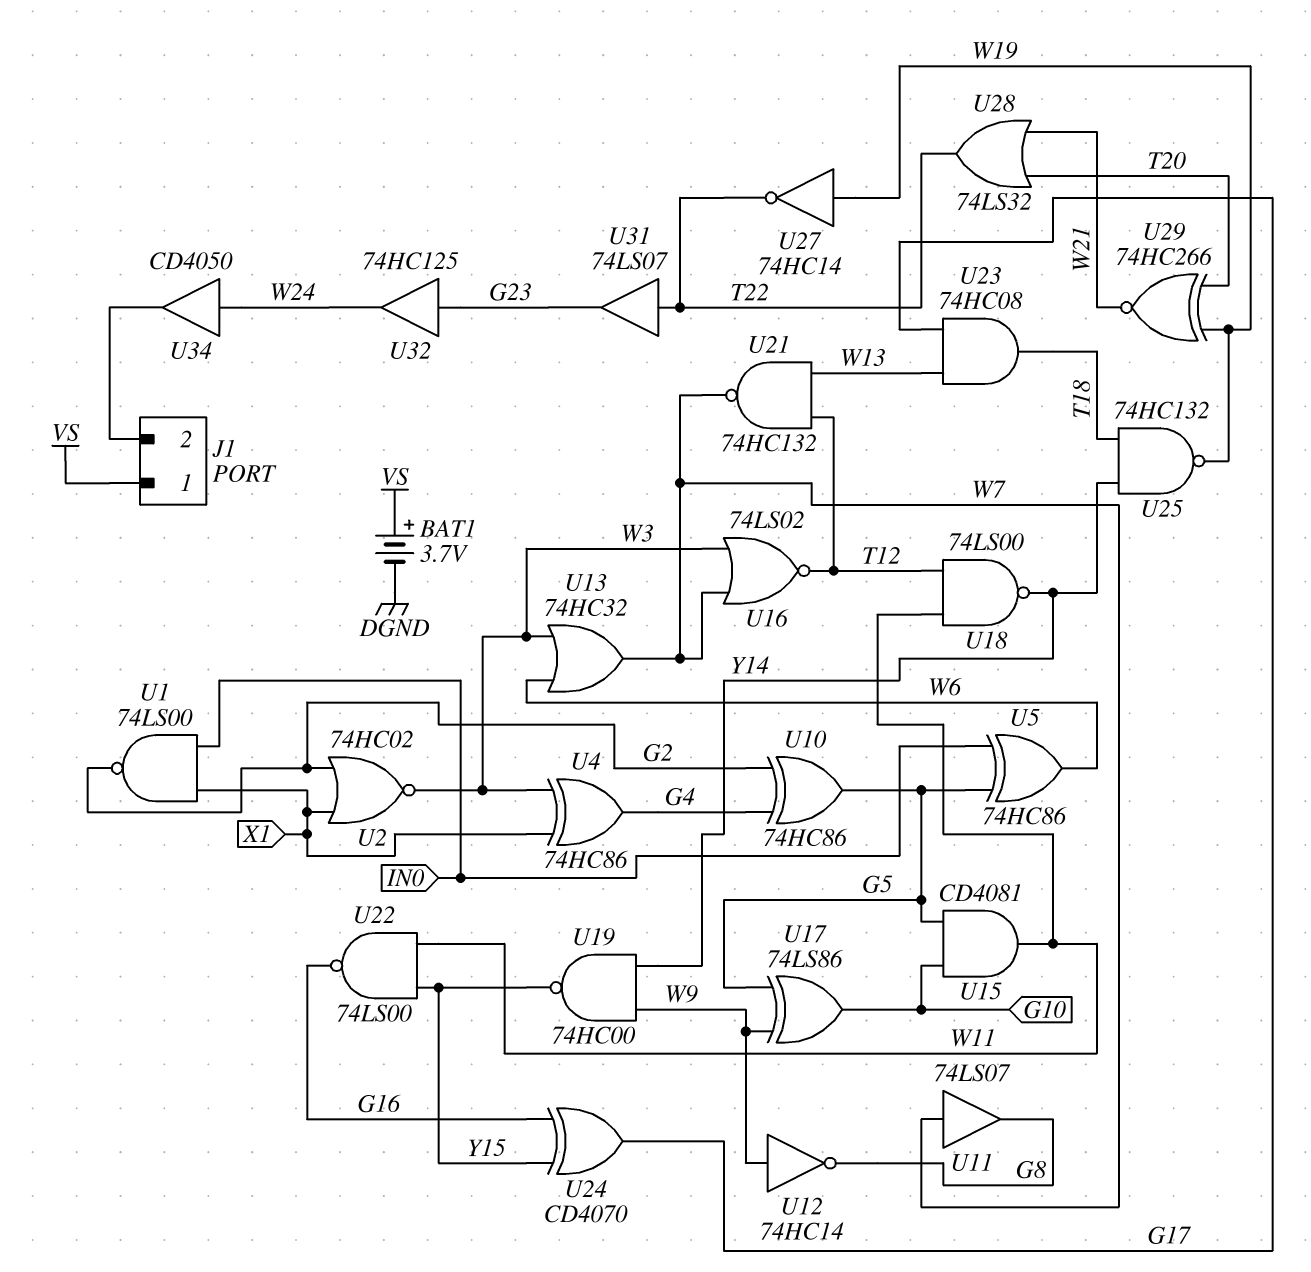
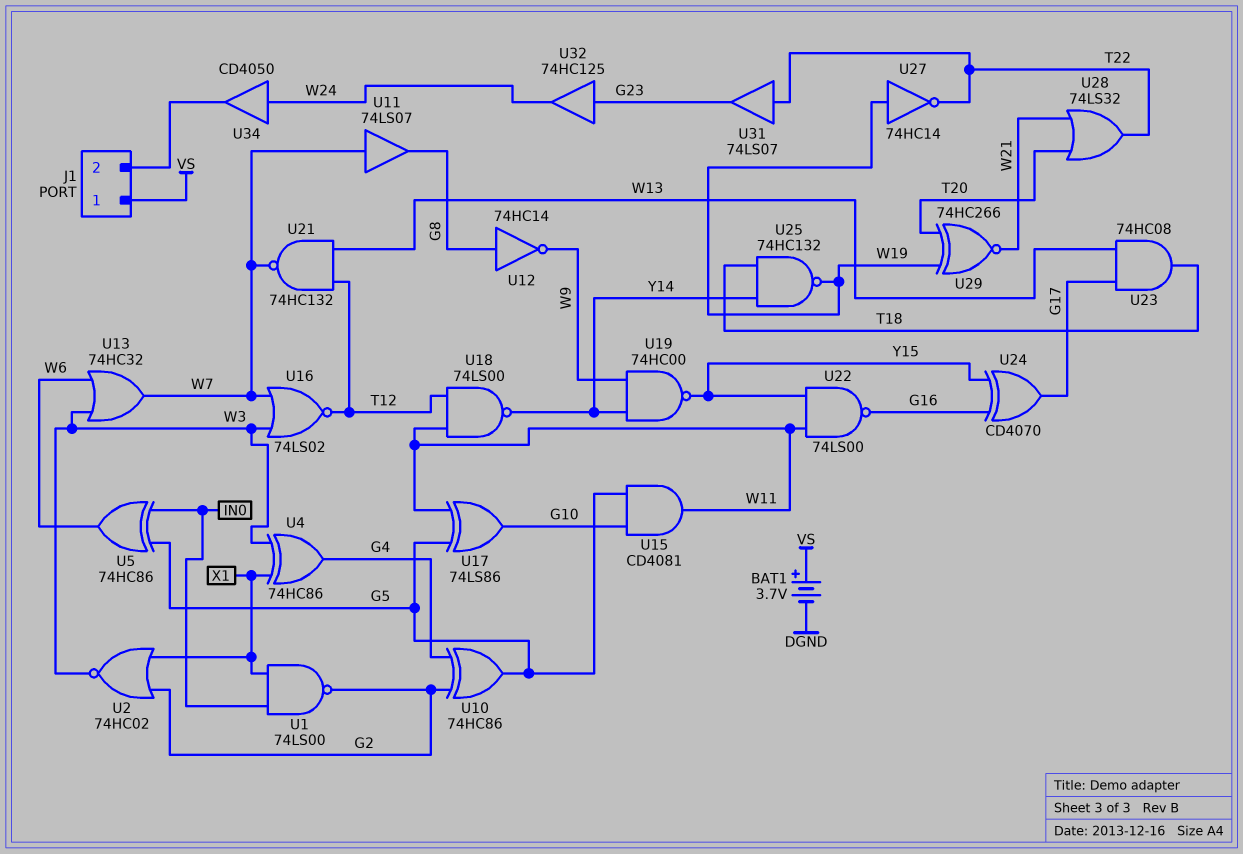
U12: NOT 74HC14 (in W9, out G8) -> NOT 74HC14 (in G8, out W9)
U17: XOR 74LS86 (in G5, in W9, out G10) -> XOR 74LS86 (in G5, in W11, out G10)

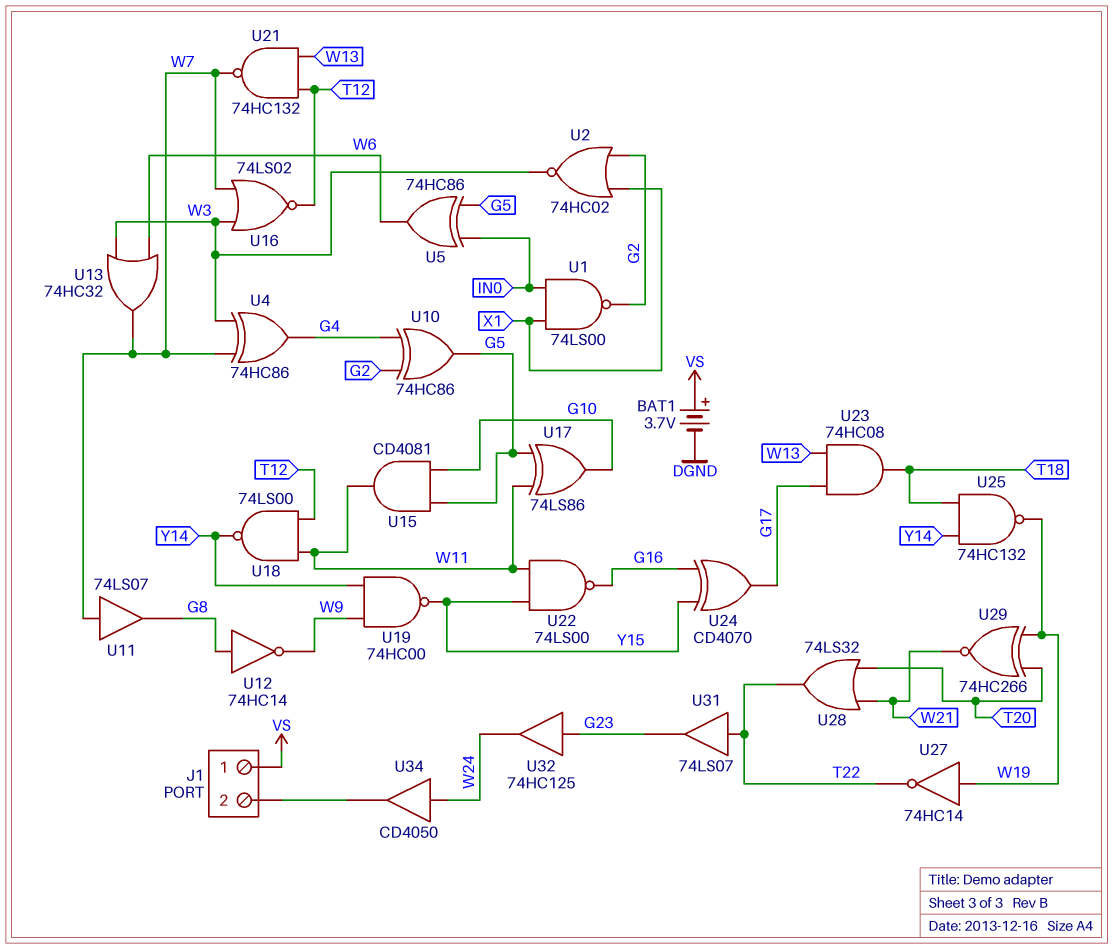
U4: XOR 74HC86 (in W3, in X1, out G4) -> XOR 74HC86 (in W3, in W7, out G4)

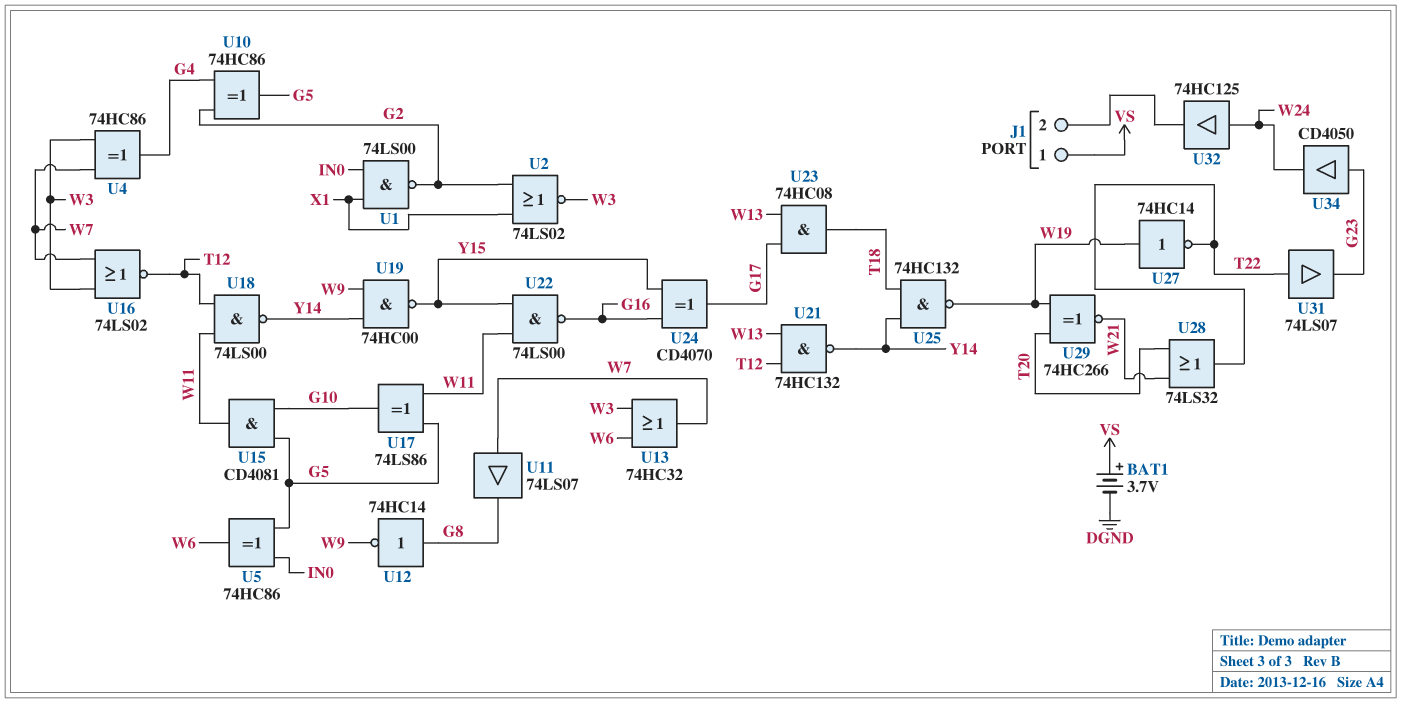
U2: NOR 74HC02 (in G2, in X1, out W3) -> NOR 74LS02 (in G2, in X1, out W3)
U21: NAND 74HC132 (in T12, in W13, out W7) -> NAND 74HC132 (in T12, in W13, out Y14)
U32: buffer 74HC125 (in G23, out W24) -> buffer 74HC125 (in W24, out J1/2)
U34: buffer CD4050 (in W24, out J1/2) -> buffer CD4050 (in G23, out W24)

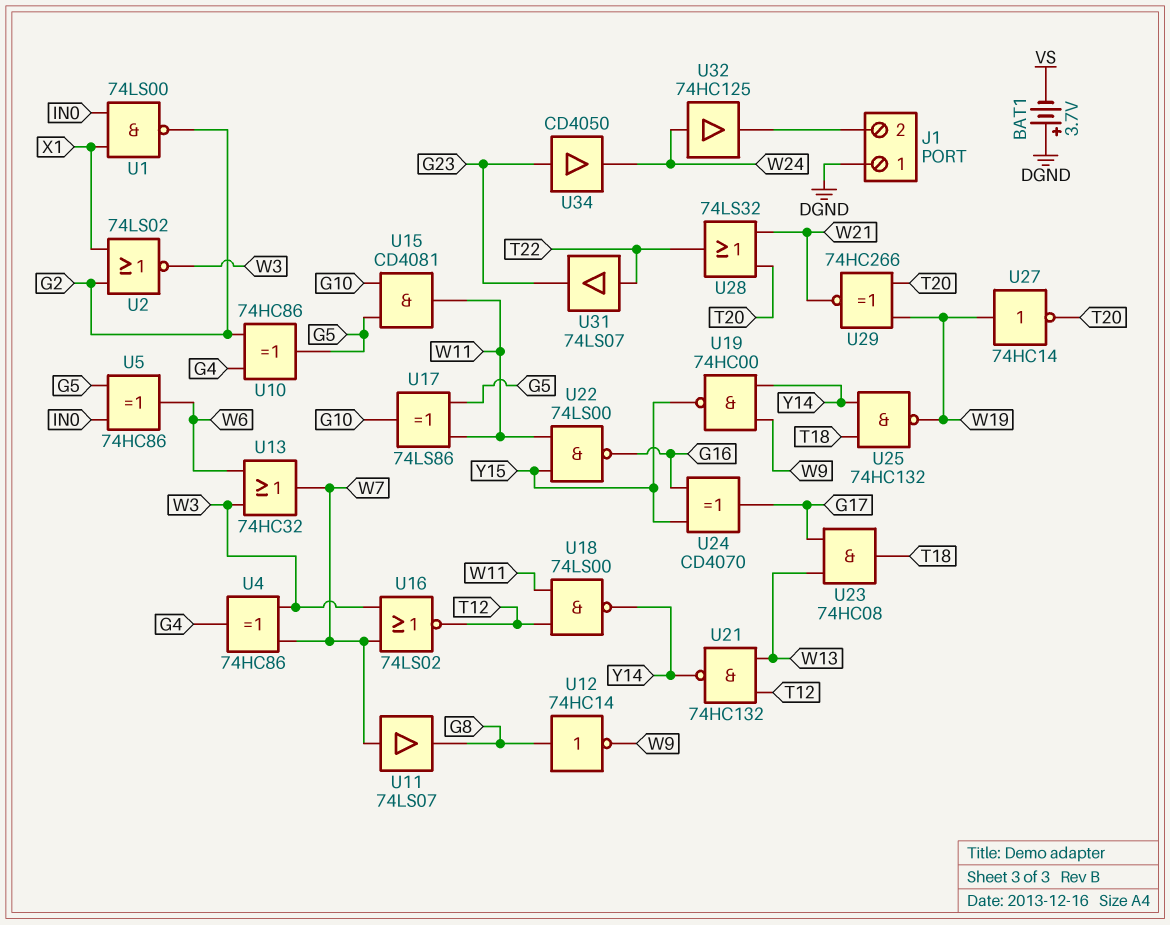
BAT1: 3.7V (plus VS, minus DGND) -> 3.7V (plus DGND, minus VS)
J1 pin 1: VS -> DGND
U27: NOT 74HC14 (in W19, out T22) -> NOT 74HC14 (in W19, out T20)

